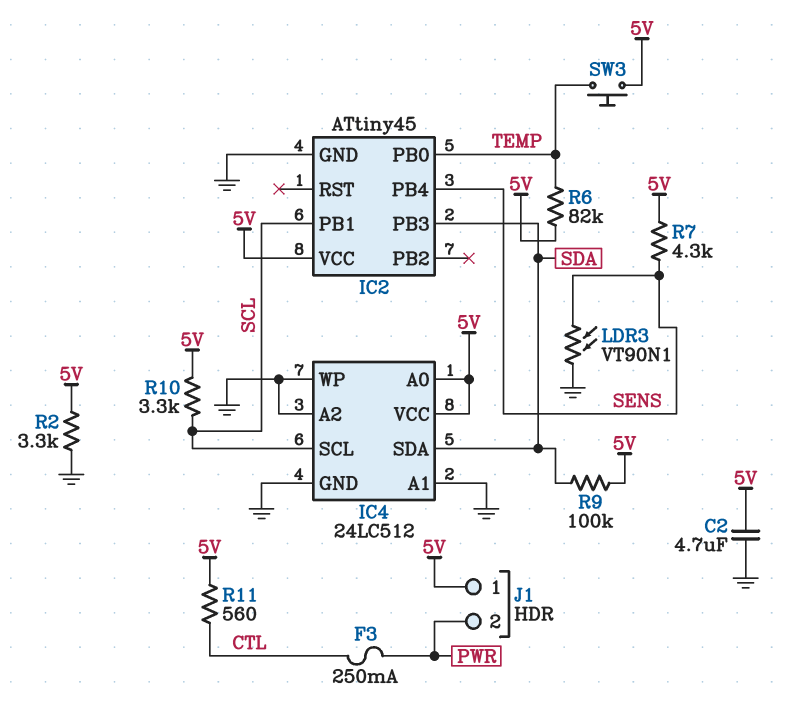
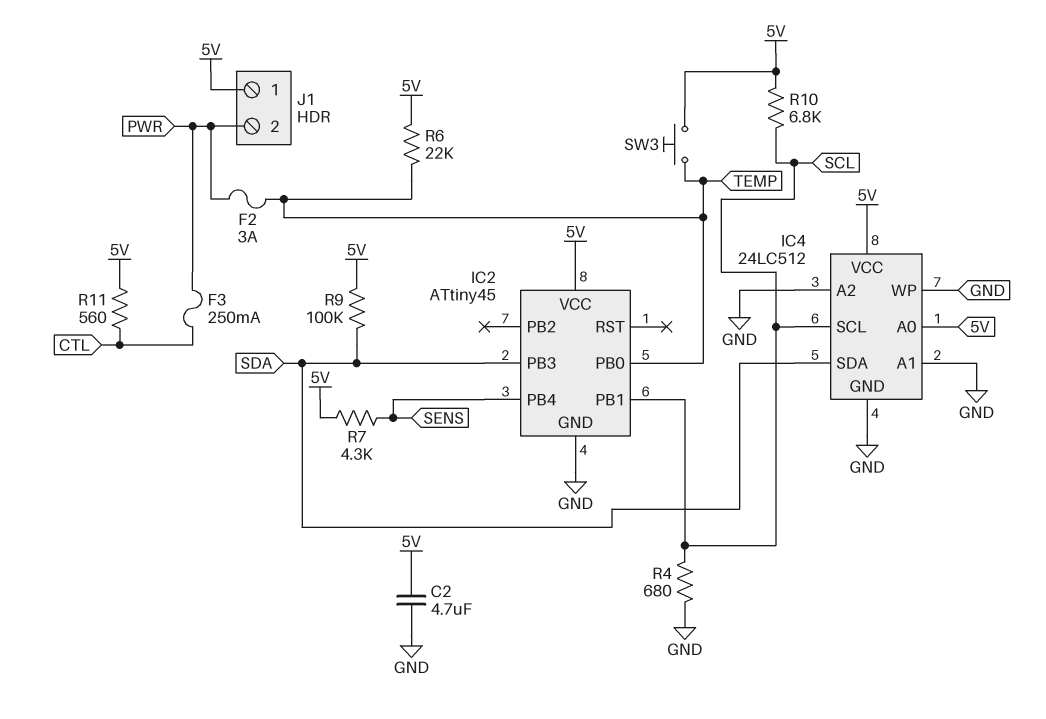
F2: none -> 3A (PWR, TEMP)
LDR3: VT90N1 (GND, SENS) -> none
R2: 3.3k (5V, GND) -> none
R4: none -> 680 (GND, SCL)
R6: 82k (5V, TEMP) -> 22k (5V, TEMP)
R10: 3.3k (5V, SCL) -> 6.8k (5V, SCL)

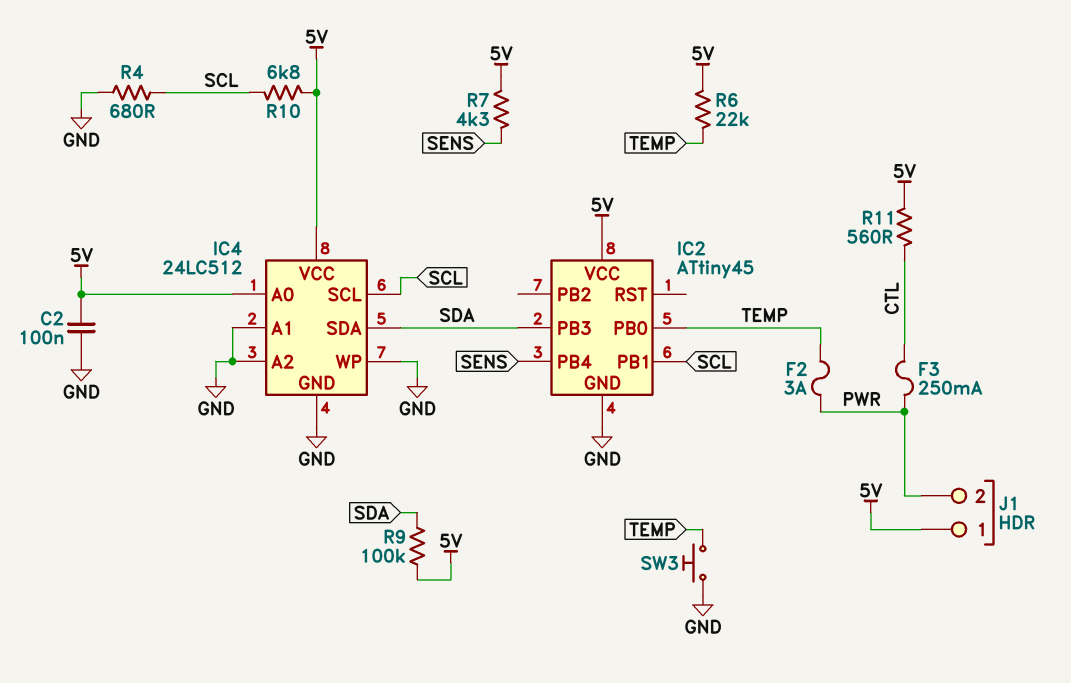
C2: 4.7uF (5V, GND) -> 100nF (5V, GND)
SW3: button (5V, TEMP) -> button (GND, TEMP)

